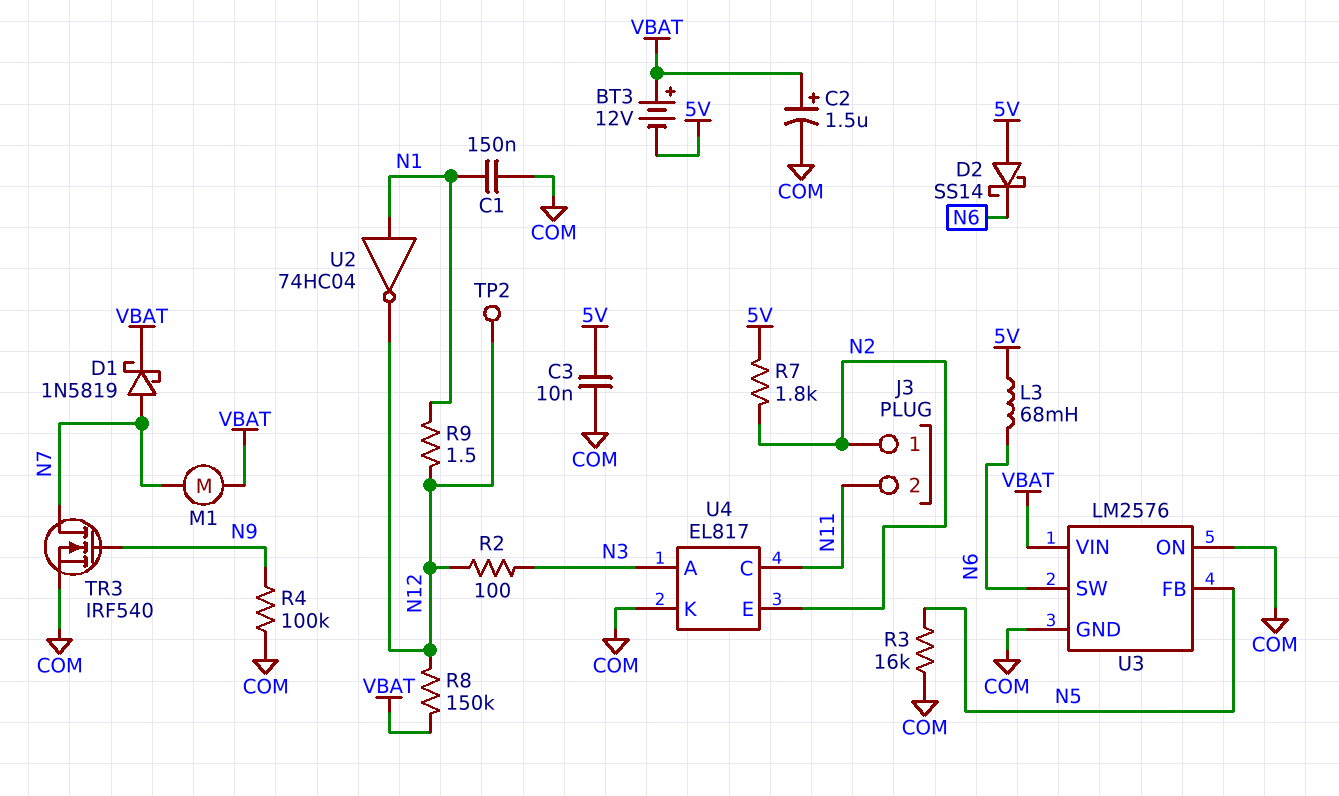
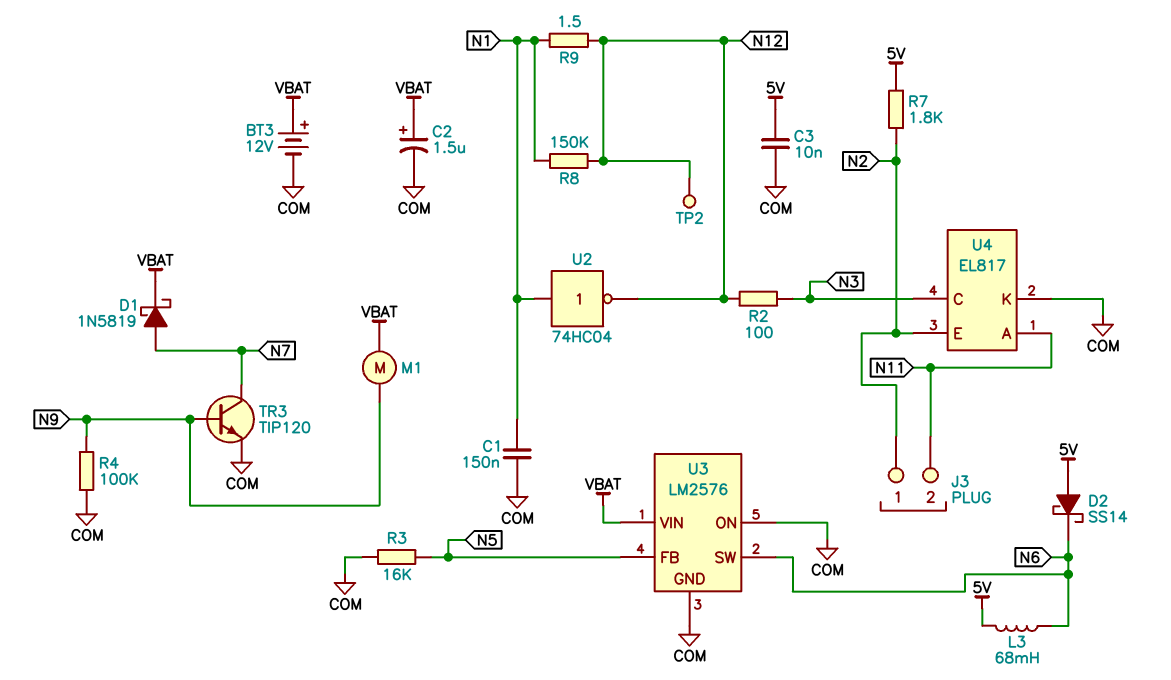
BT3: 12V (plus VBAT, minus 5V) -> 12V (plus VBAT, minus COM)
M1: motor (N7, VBAT) -> motor (N9, VBAT)
R8: 150k (N12, VBAT) -> 150k (N1, N12)
TR3: NMOS IRF540 (G N9, D N7, S COM) -> NPN TIP120 (B N9, C N7, E COM)
U4 pin A: N3 -> N11
U4 pin C: N11 -> N3

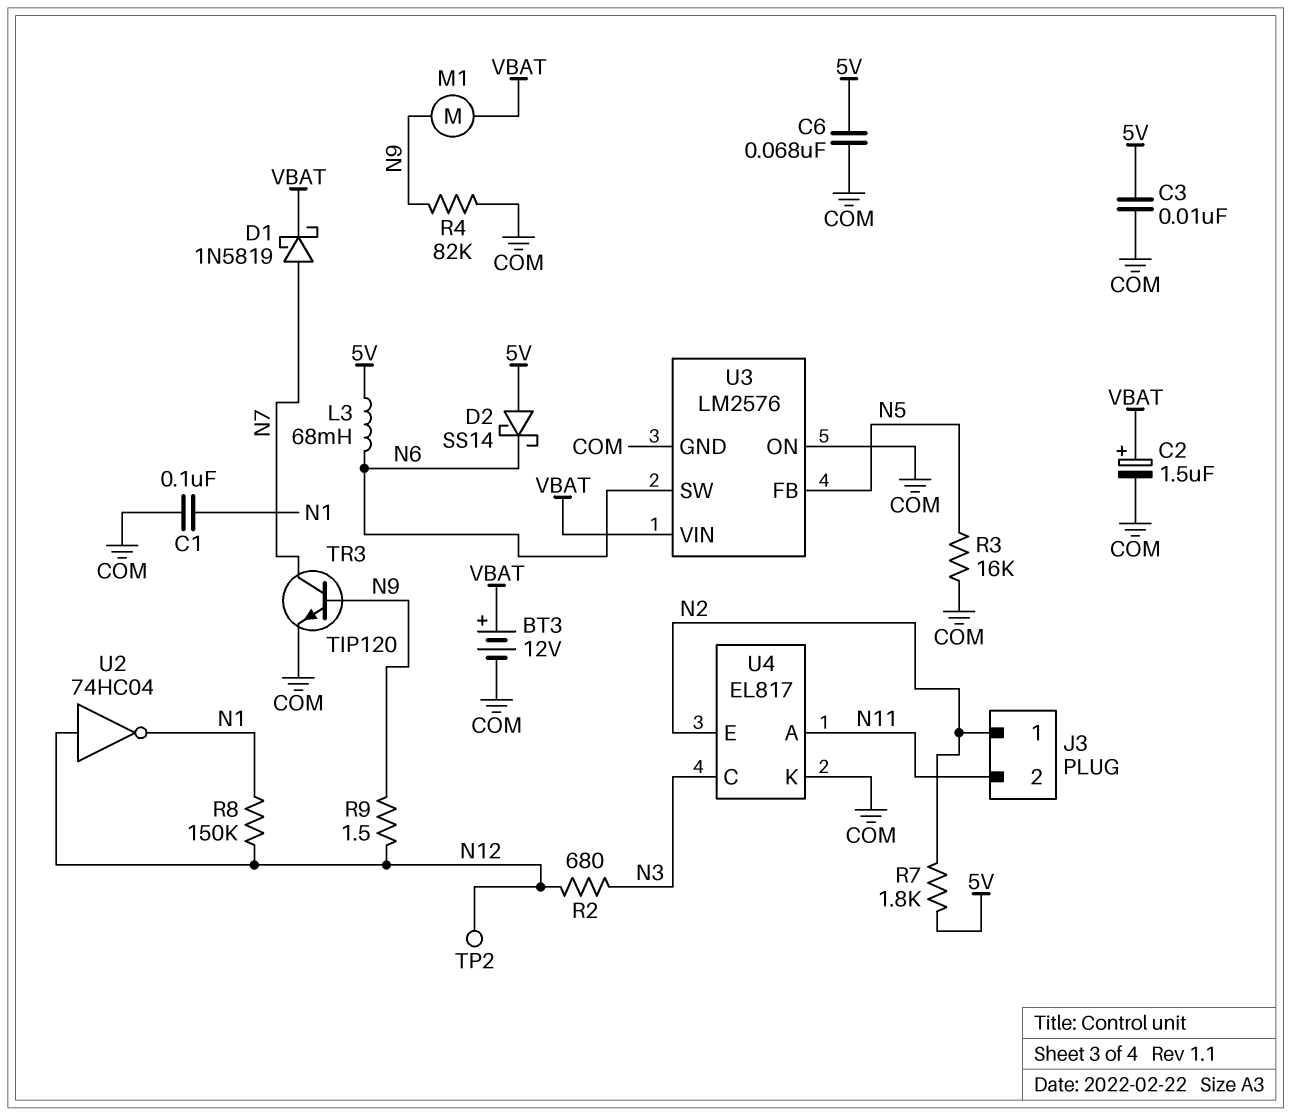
C1: 150nF (COM, N1) -> 100nF (COM, N1)
C6: none -> 68nF (5V, COM)
R2: 100 (N3, N12) -> 680 (N3, N12)
R4: 100k (COM, N9) -> 82k (COM, N9)
R9: 1.5 (N1, N12) -> 1.5 (N9, N12)
U2: NOT 74HC04 (in N1, out N12) -> NOT 74HC04 (in N12, out N1)

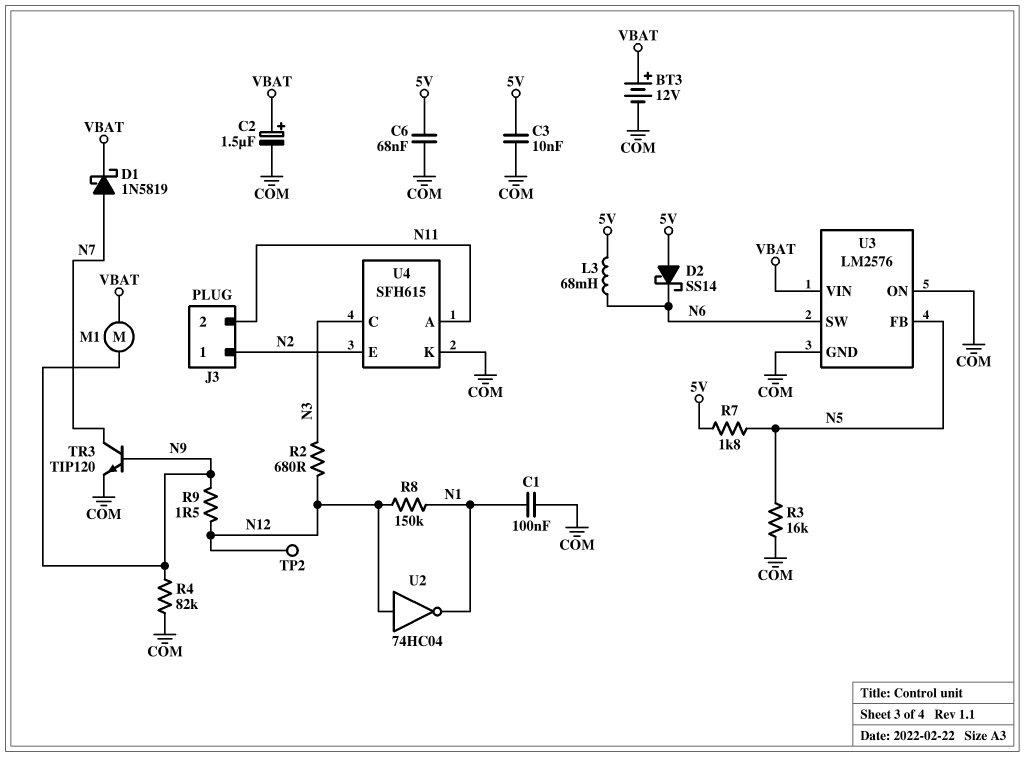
R7: 1.8k (5V, N2) -> 1.8k (5V, N5)
U4: EL817 -> SFH615

